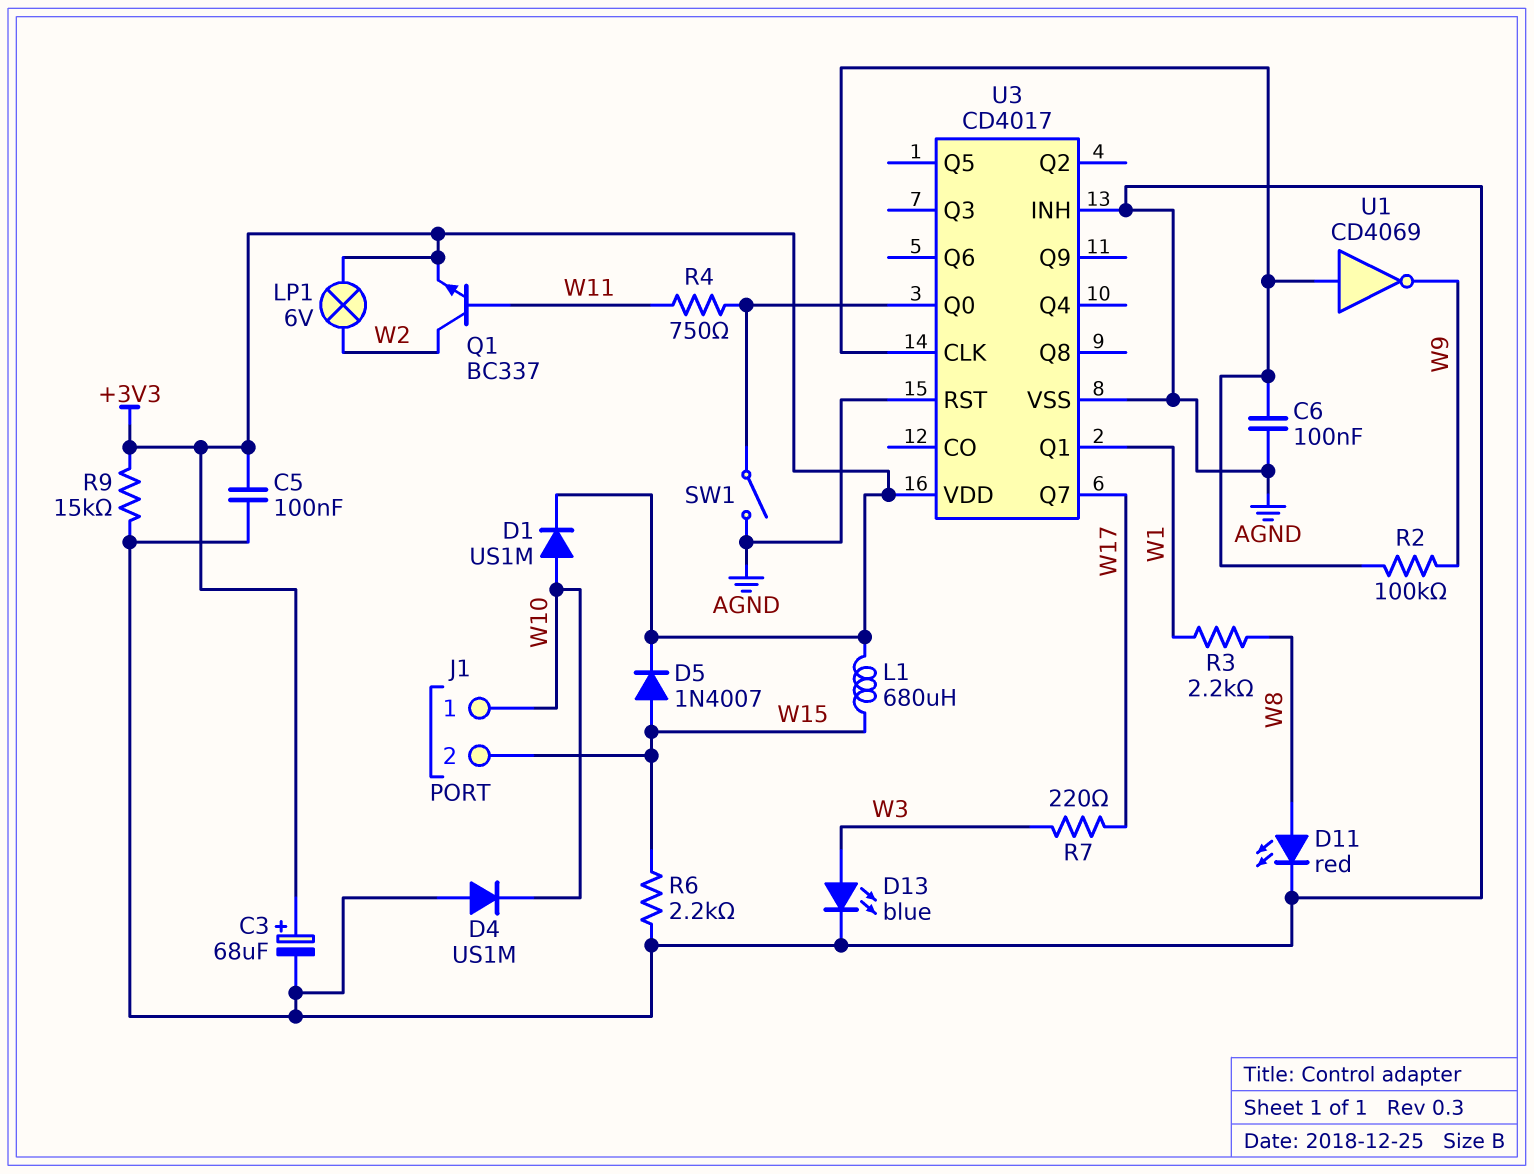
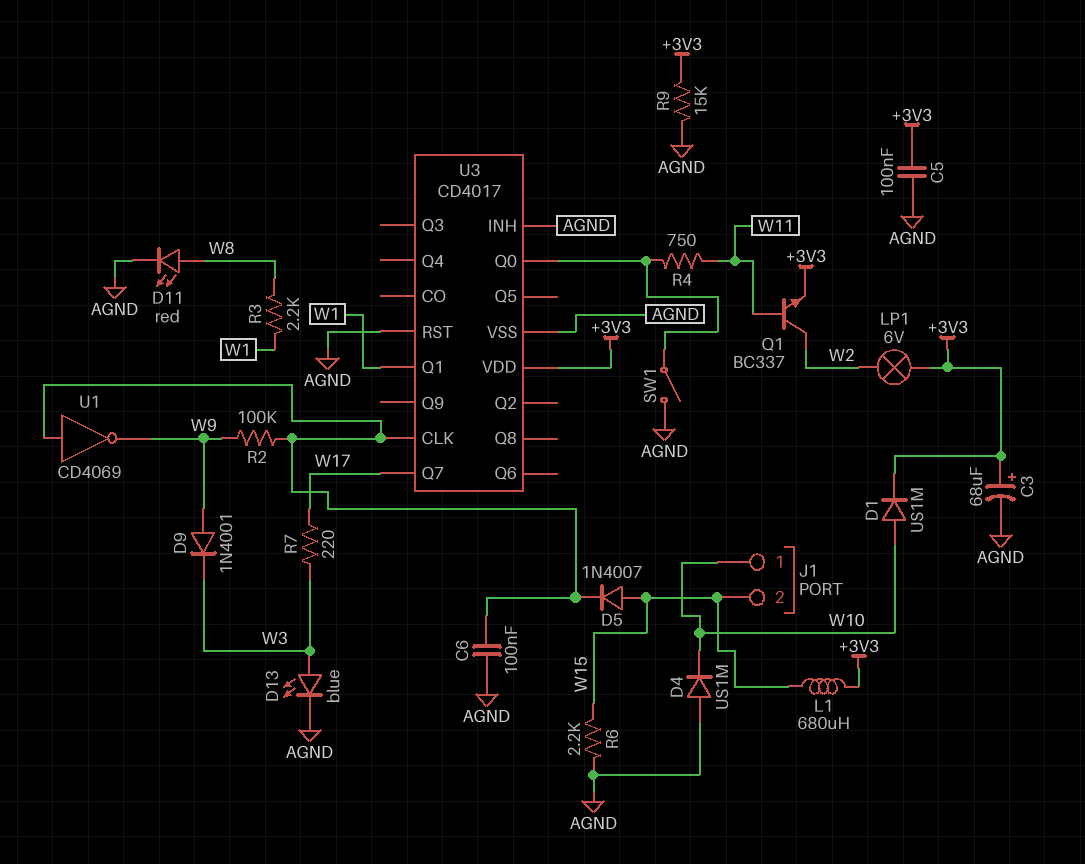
D5: diode 1N4007 (A W15, K +3V3) -> diode 1N4007 (A W15, K U3/CLK)
D9: none -> diode 1N4001 (A W9, K W3)

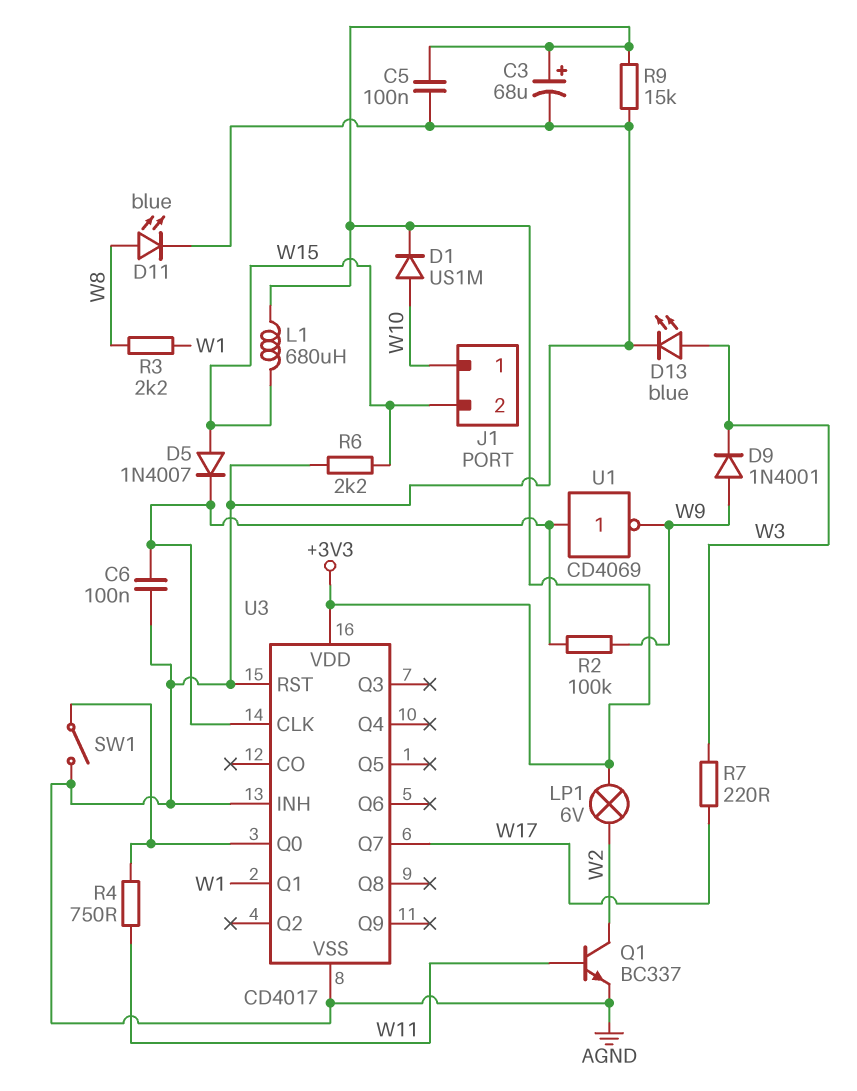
D4: diode US1M (A AGND, K W10) -> none
D11: LED red (A W8, K AGND) -> LED blue (A W8, K AGND)
Q1: NPN BC337 (B W11, C W2, E +3V3) -> NPN BC337 (B W11, C W2, E AGND)

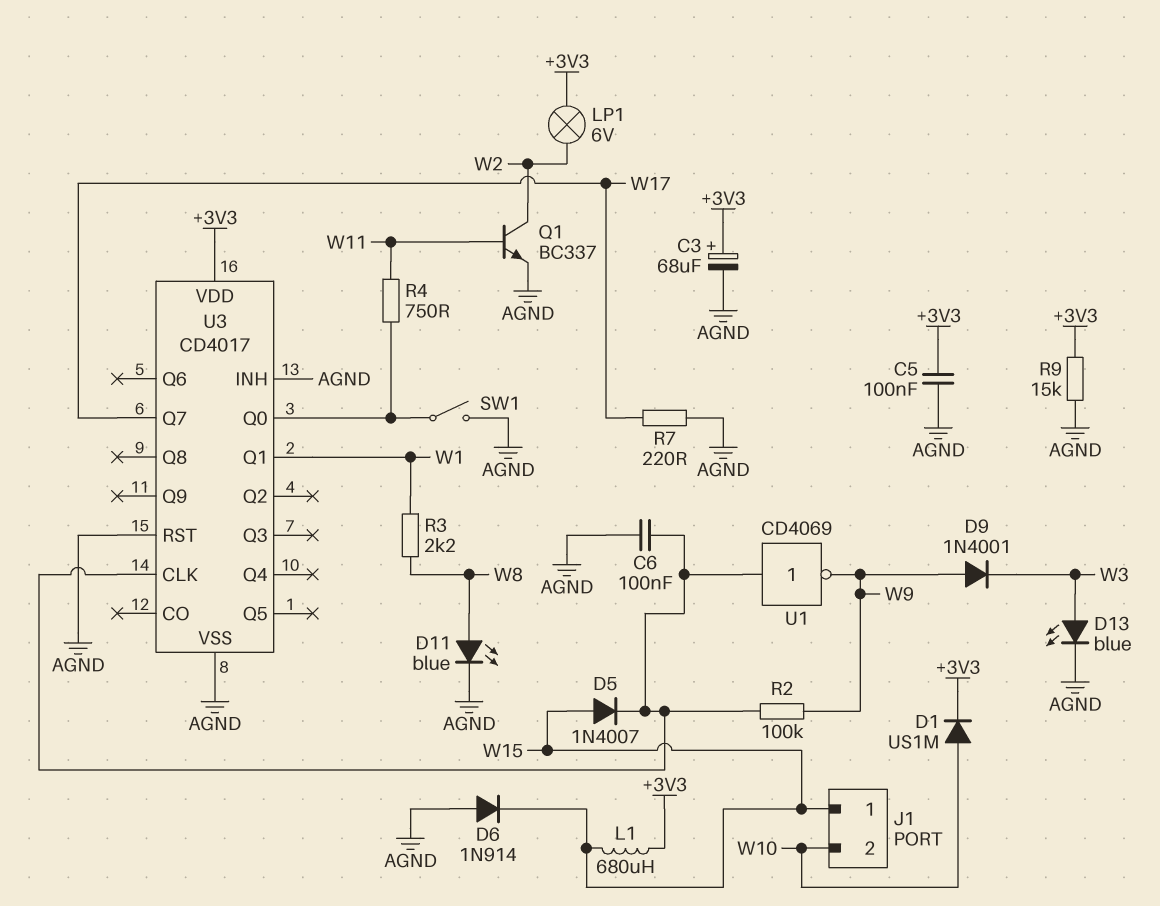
D6: none -> diode 1N914 (A AGND, K W15)
J1 pin 1: W10 -> W15
J1 pin 2: W15 -> W10
R6: 2.2k (AGND, W15) -> none
R7: 220 (W3, W17) -> 220 (AGND, W17)

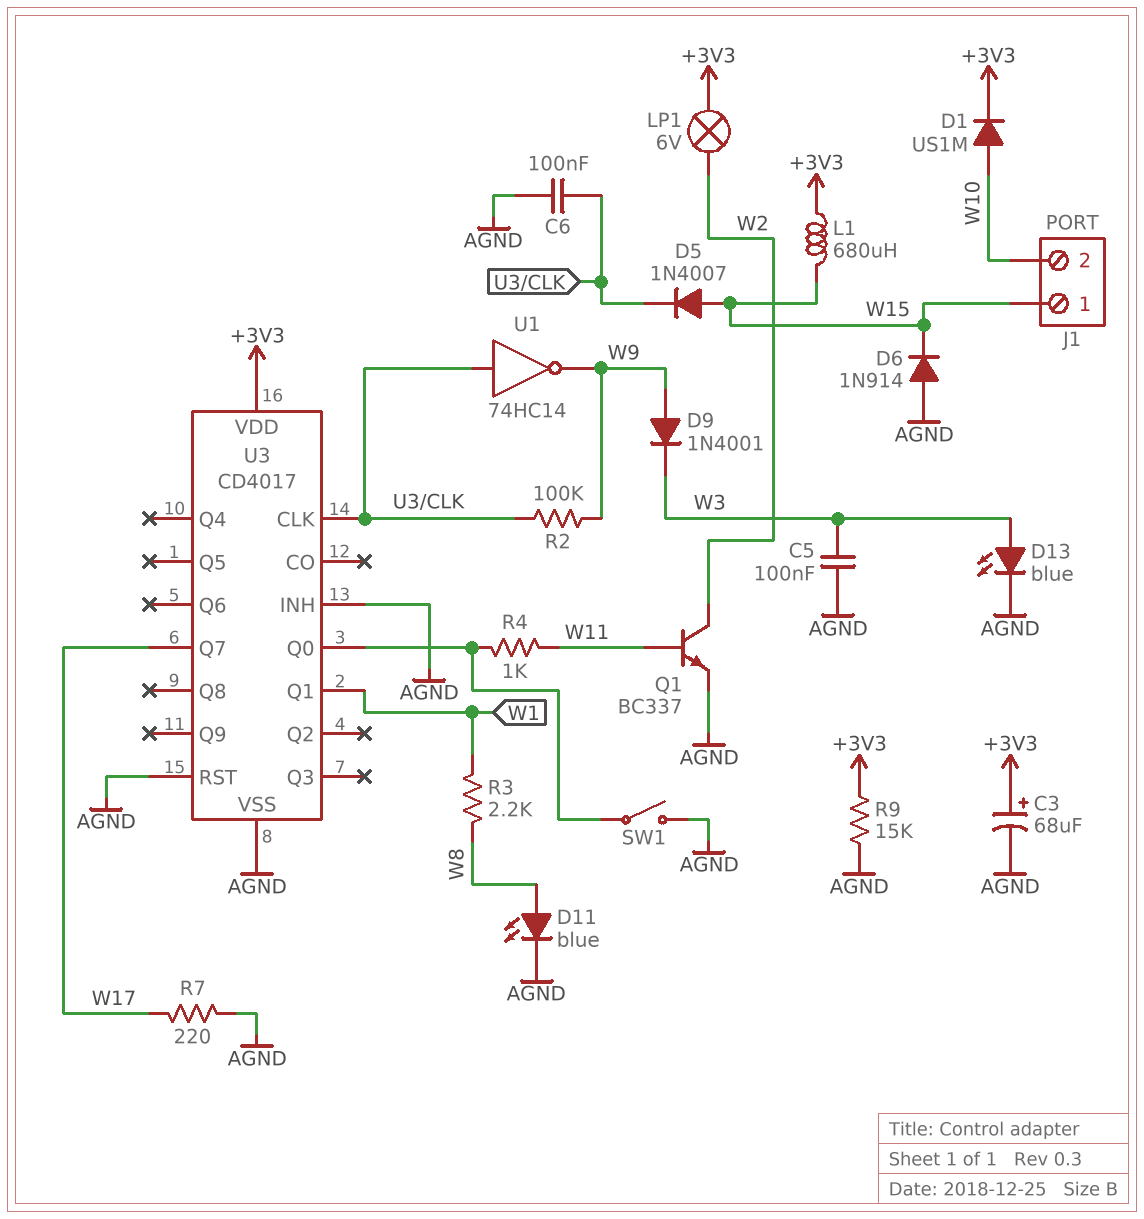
C5: 100nF (+3V3, AGND) -> 100nF (AGND, W3)
R4: 750 (U3/Q0, W11) -> 1k (U3/Q0, W11)
U1: NOT CD4069 (in U3/CLK, out W9) -> NOT 74HC14 (in U3/CLK, out W9)

